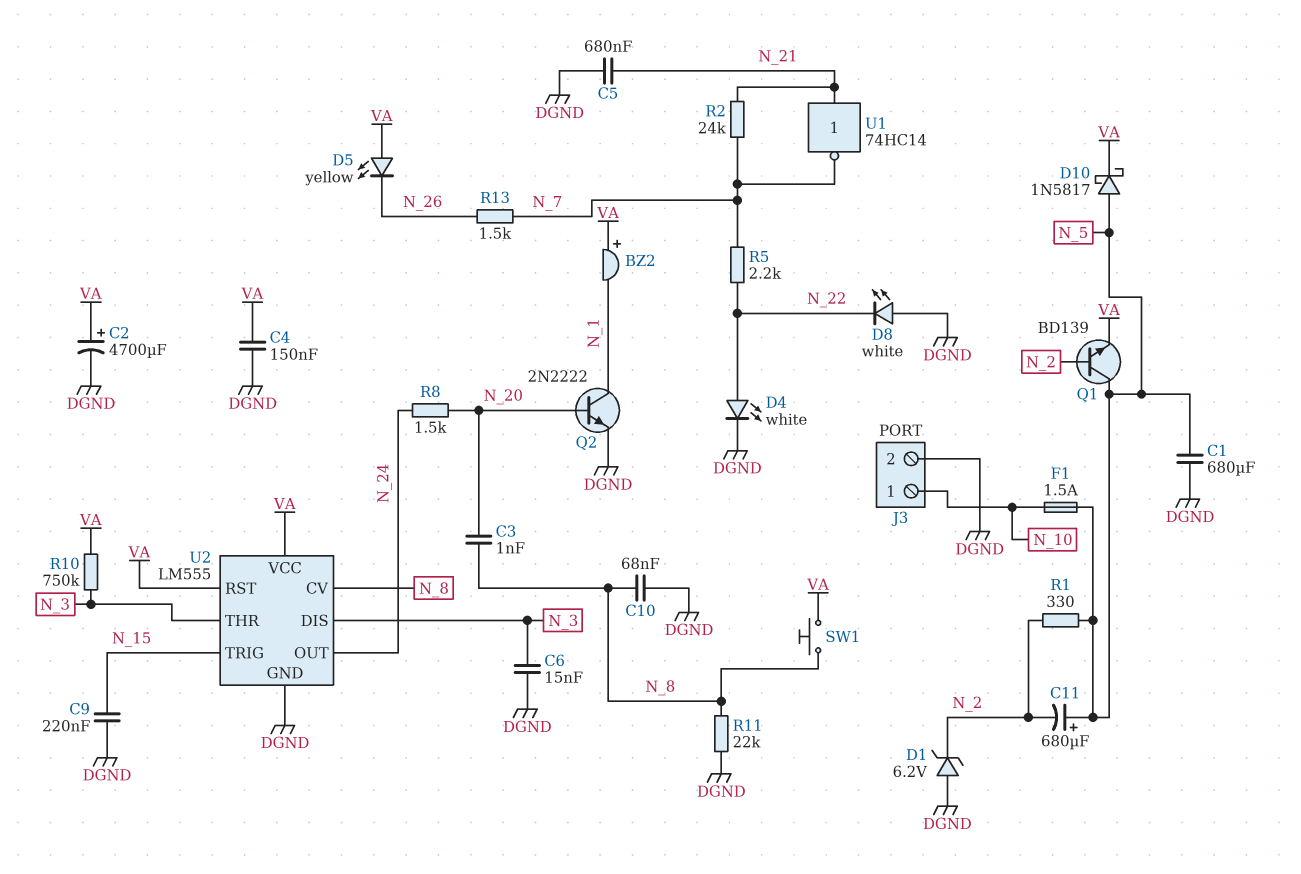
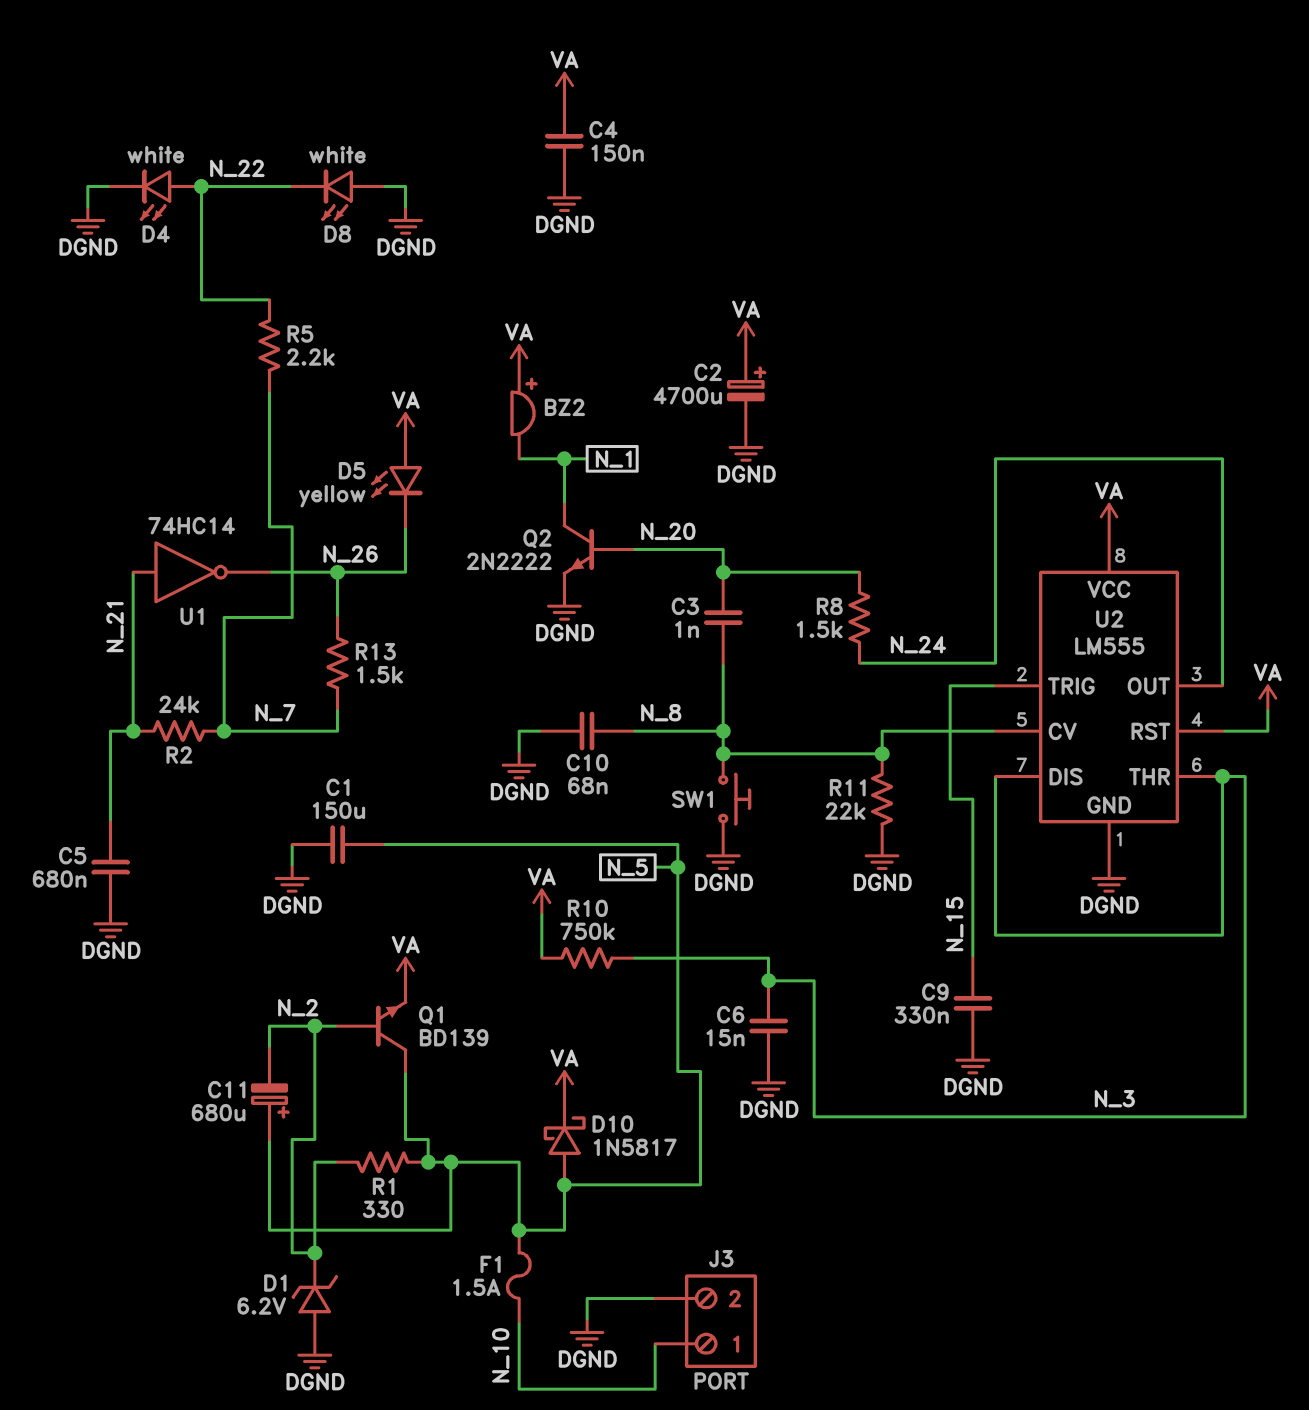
C1: 680uF (DGND, N_5) -> 150uF (DGND, N_5)
C9: 220nF (DGND, N_15) -> 330nF (DGND, N_15)
SW1: button (N_8, VA) -> button (DGND, N_8)
U1: NOT 74HC14 (in N_21, out N_7) -> NOT 74HC14 (in N_21, out N_26)

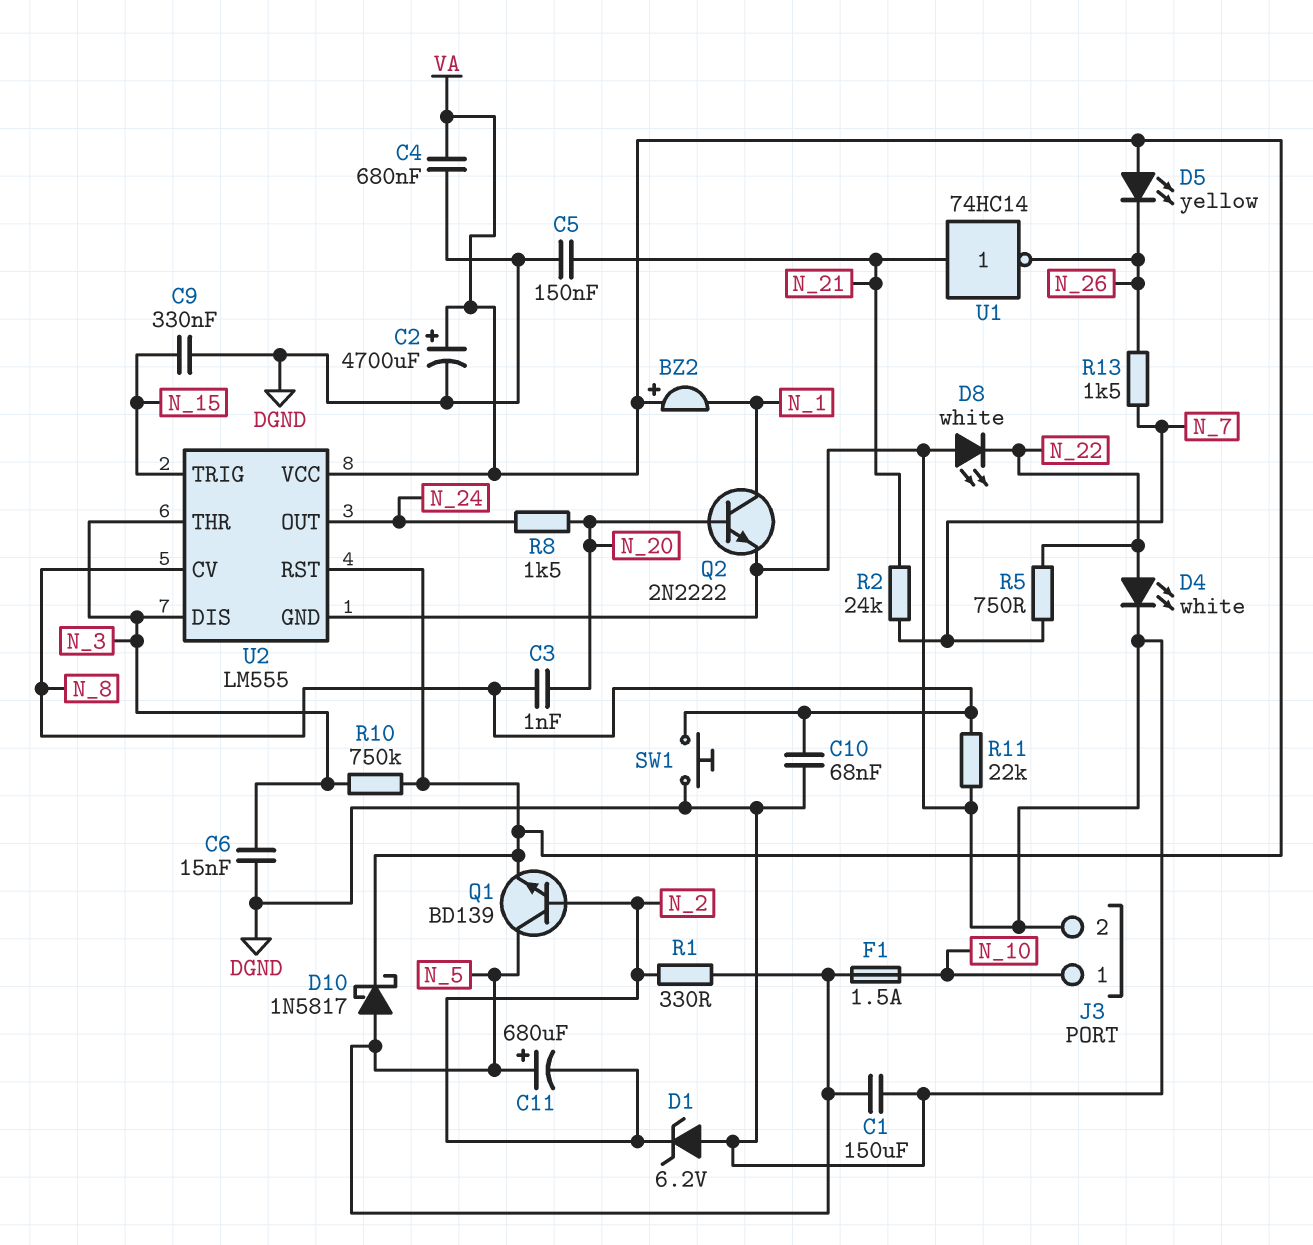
C4: 150nF (DGND, VA) -> 680nF (DGND, VA)
C5: 680nF (DGND, N_21) -> 150nF (DGND, N_21)
R5: 2.2k (N_7, N_22) -> 750 (N_7, N_22)

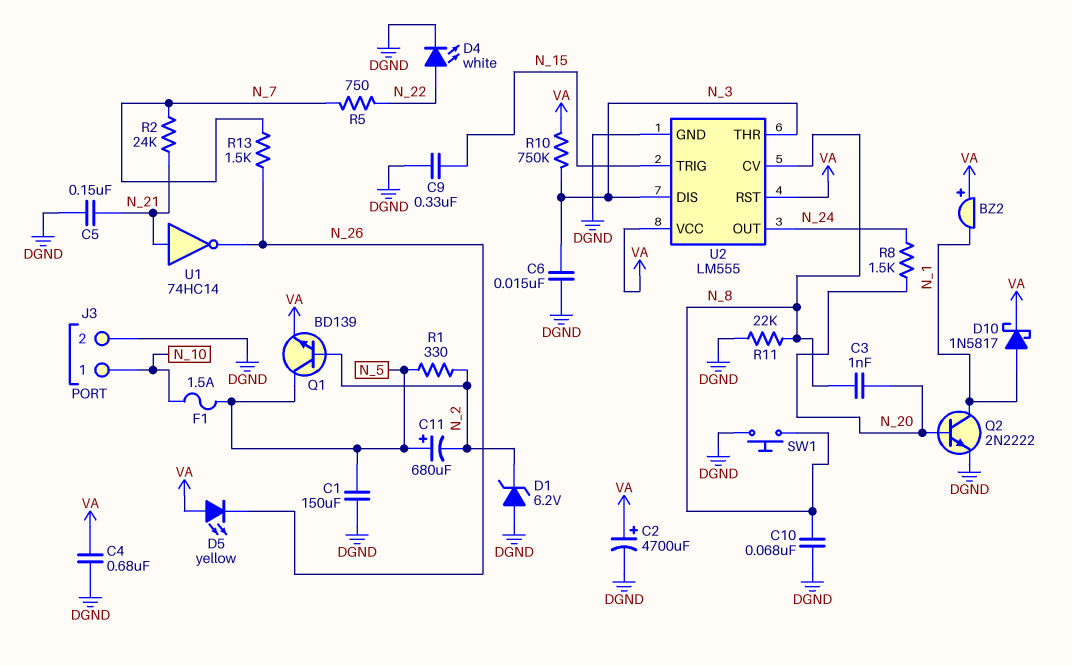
D8: LED white (A DGND, K N_22) -> none
D10: schottky 1N5817 (A N_5, K VA) -> schottky 1N5817 (A N_1, K VA)

